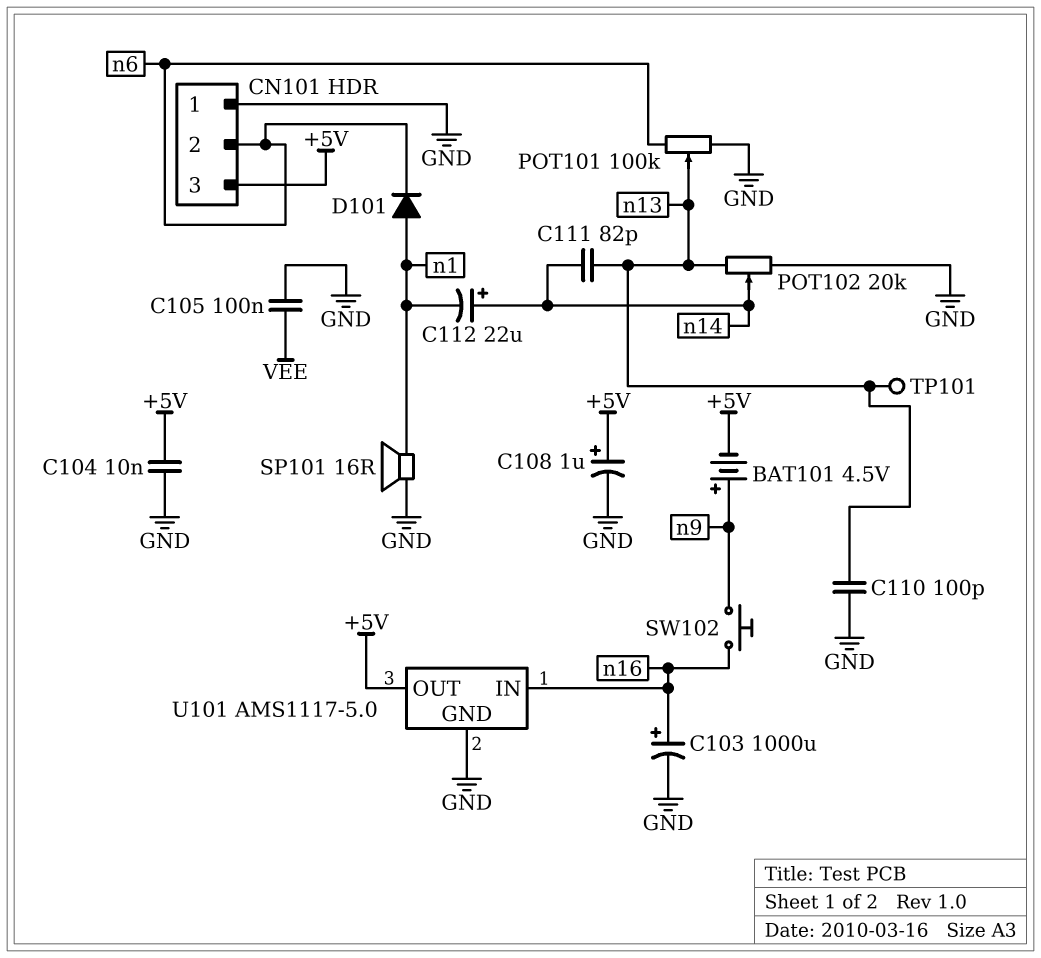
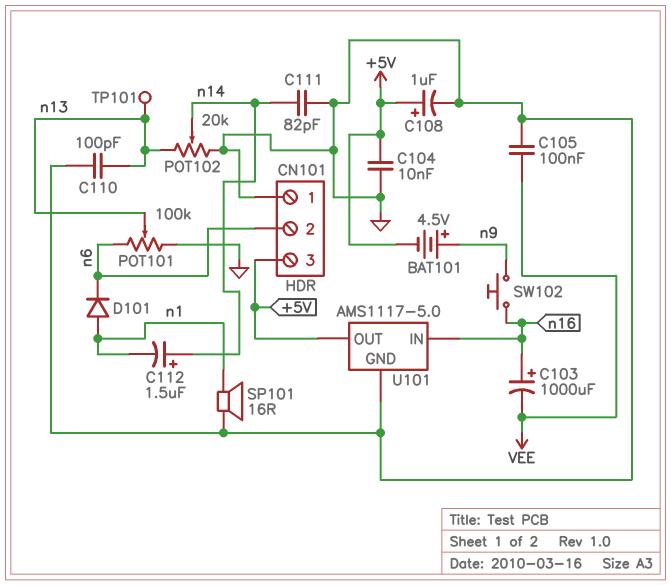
C103: 1000uF (plus n16, minus GND) -> 1000uF (plus n16, minus VEE)
C111: 82pF (n13, n14) -> 82pF (GND, n14)
C112: 22uF (plus n14, minus n1) -> 1.5uF (plus n14, minus n1)

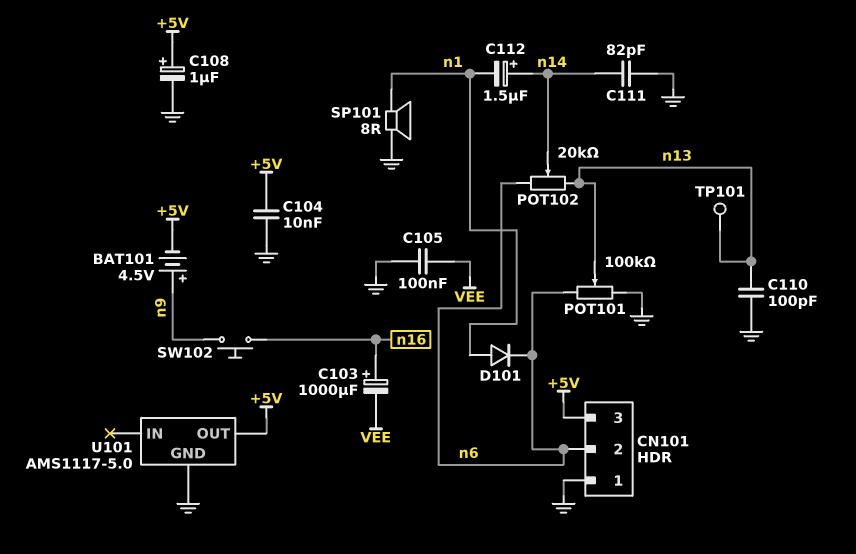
POT102: 20k (GND, n13, wiper n14) -> 20k (n6, n13, wiper n14)
SP101: speaker 16R (GND, n1) -> speaker 8R (GND, n1)
U101 pin IN: n16 -> none

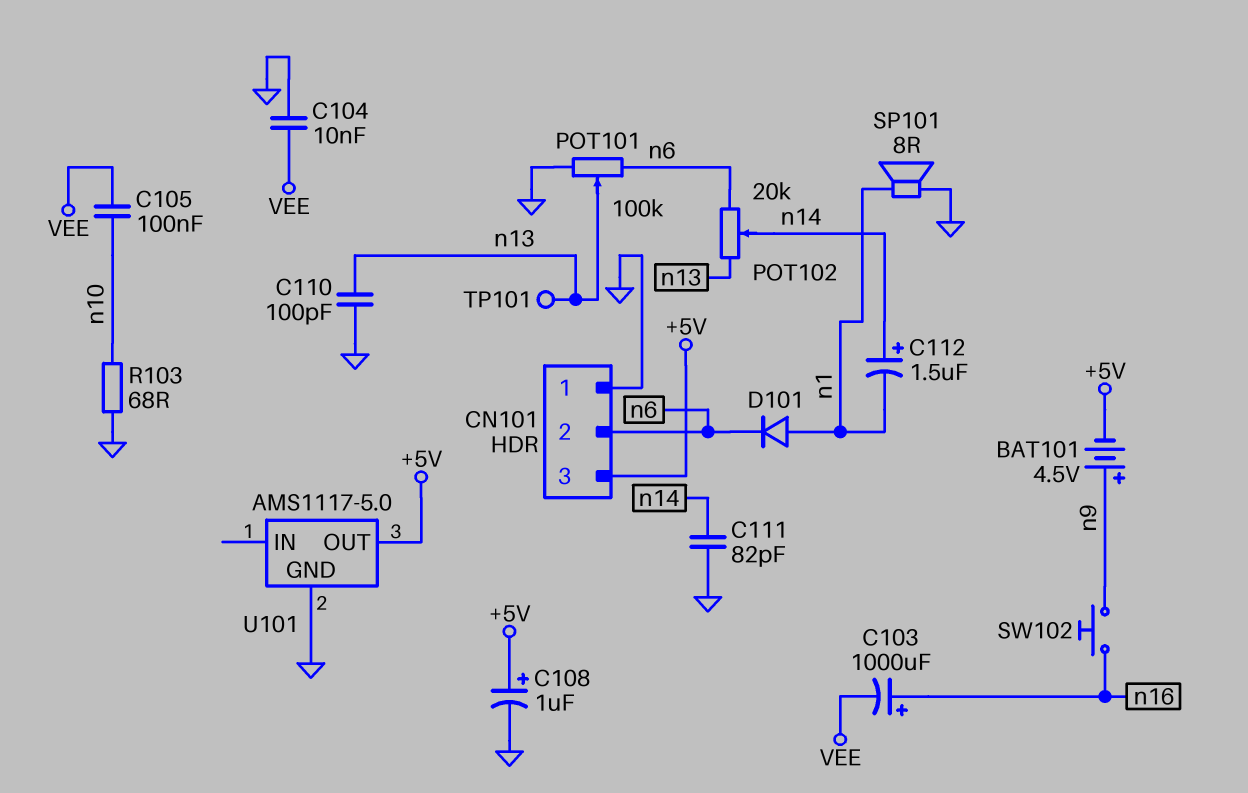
C104: 10nF (+5V, GND) -> 10nF (GND, VEE)
C105: 100nF (GND, VEE) -> 100nF (VEE, n10)
R103: none -> 68 (GND, n10)

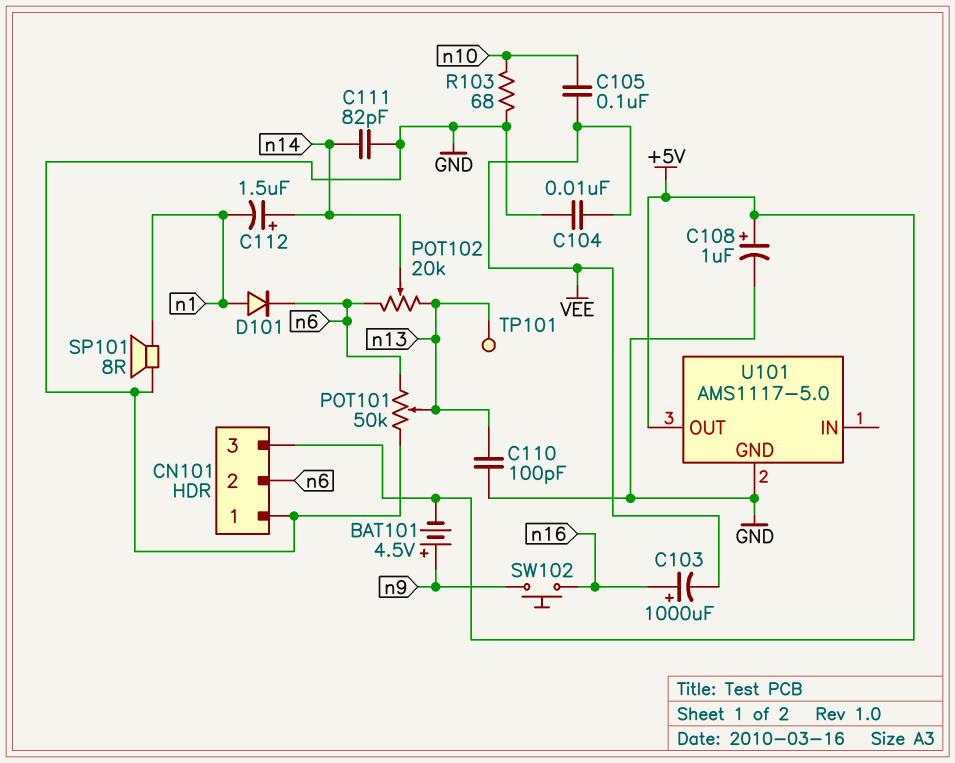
POT101: 100k (GND, n6, wiper n13) -> 50k (GND, n6, wiper n13)

